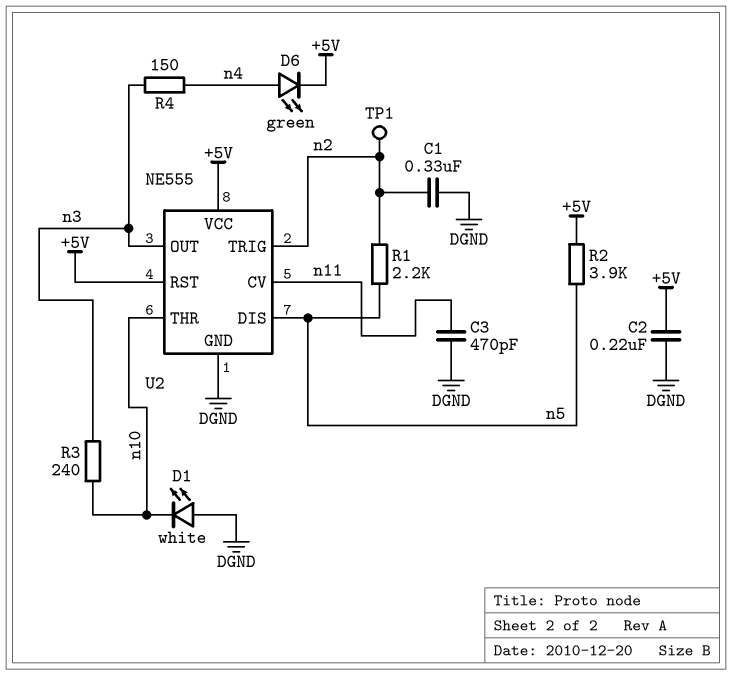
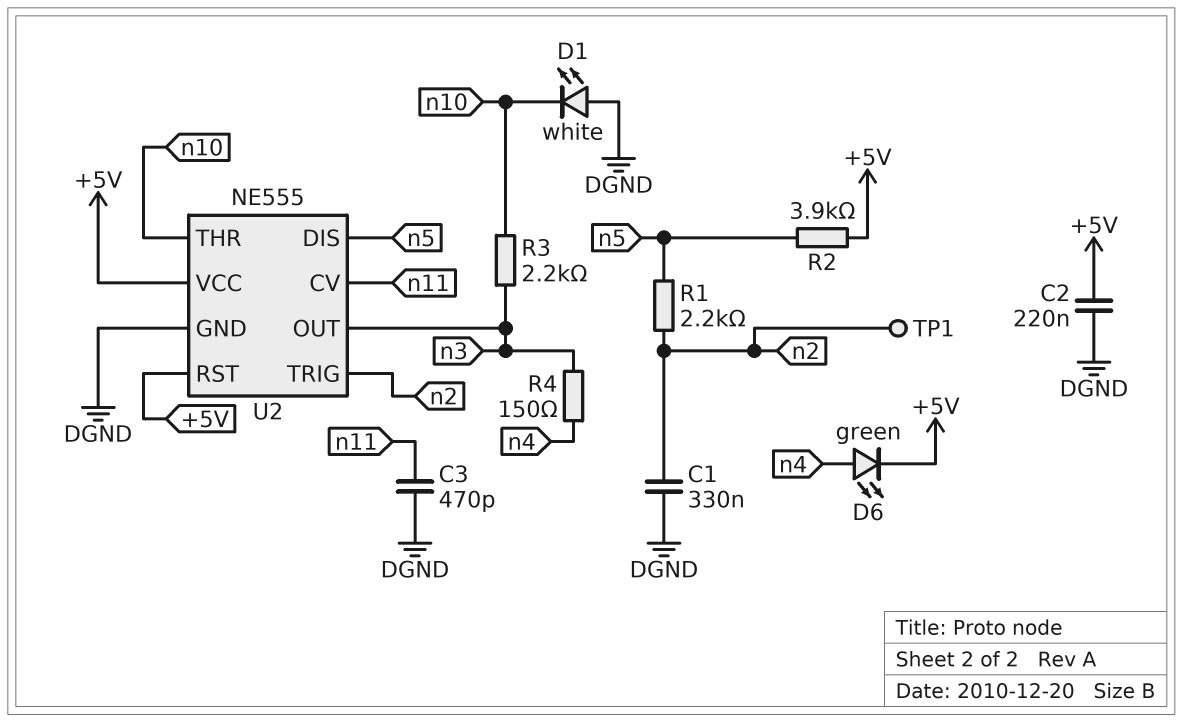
R3: 240 (n3, n10) -> 2.2k (n3, n10)

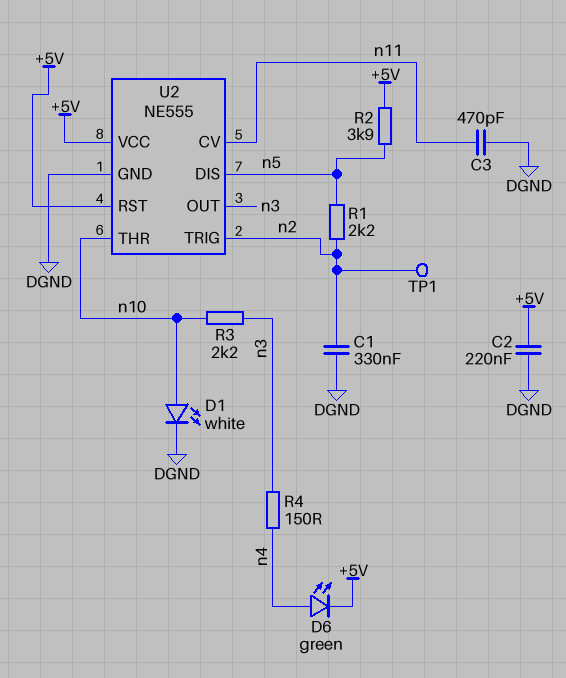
D1: LED white (A DGND, K n10) -> LED white (A n10, K DGND)

